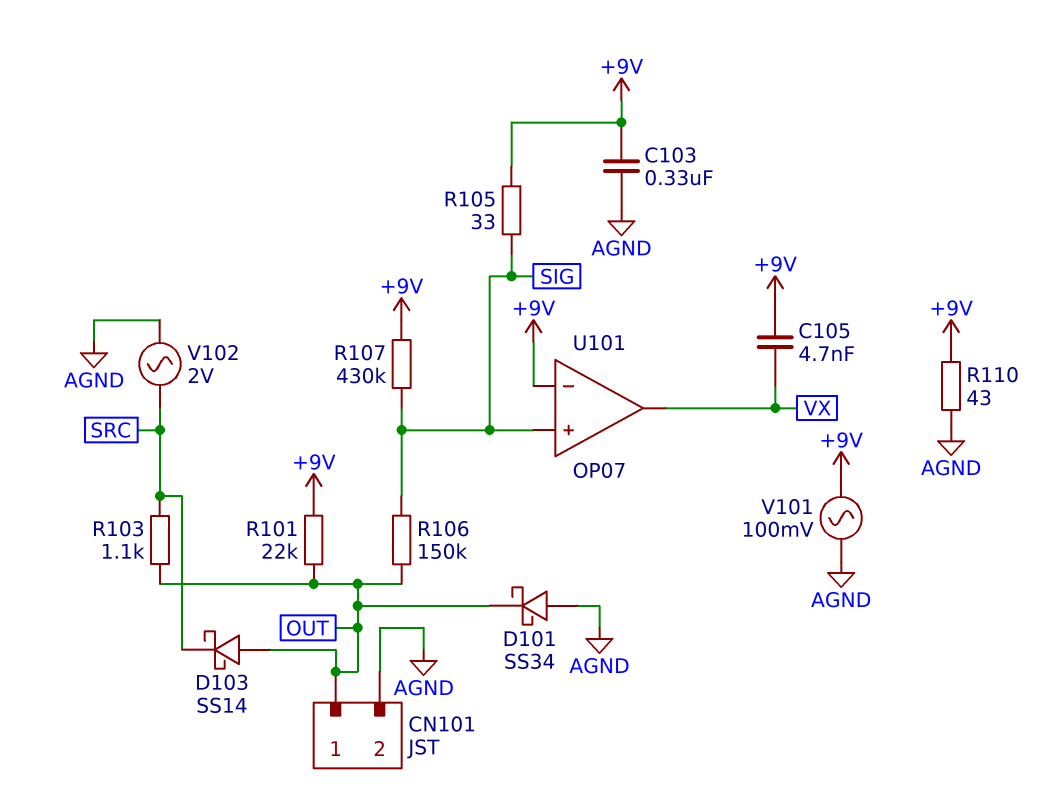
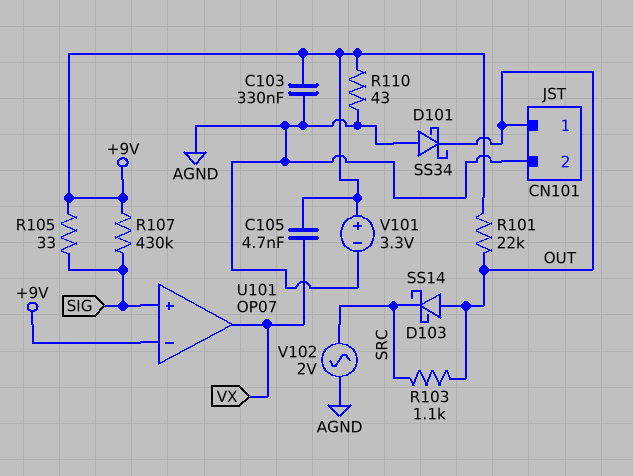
R106: 150k (OUT, SIG) -> none
V101: AC 100mV (+9V, AGND) -> 3.3V (plus +9V, minus AGND)

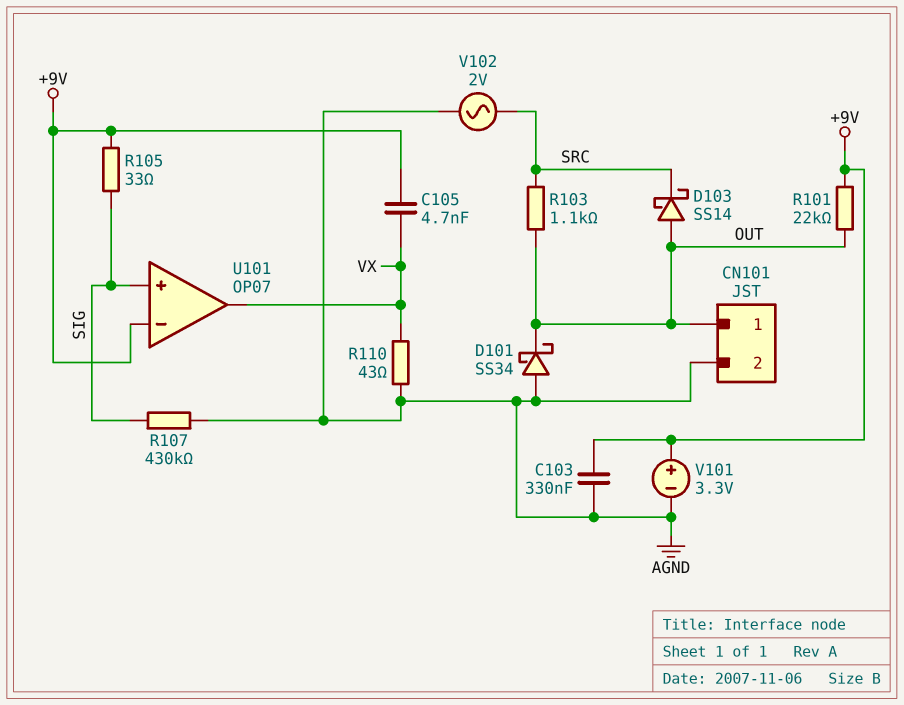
R107: 430k (+9V, SIG) -> 430k (AGND, SIG)
R110: 43 (+9V, AGND) -> 43 (AGND, VX)

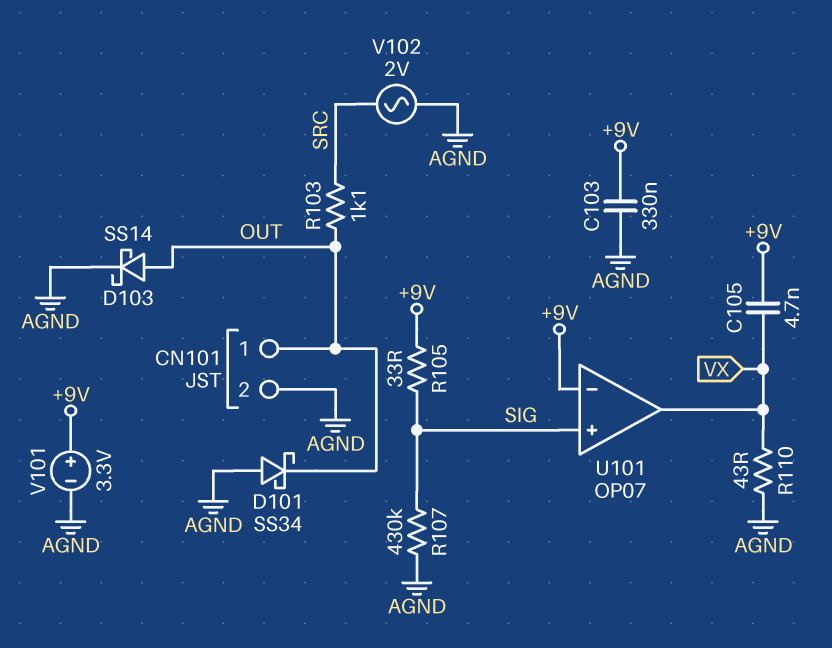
D103: schottky SS14 (A OUT, K SRC) -> schottky SS14 (A OUT, K AGND)
R101: 22k (+9V, OUT) -> none

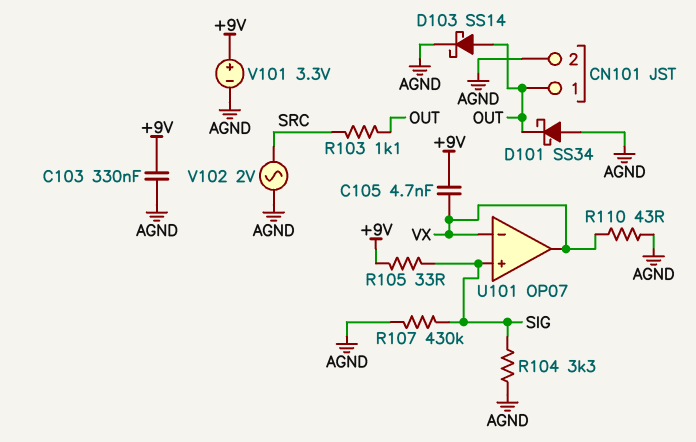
R104: none -> 3.3k (AGND, SIG)
U101 pin in-: +9V -> VX

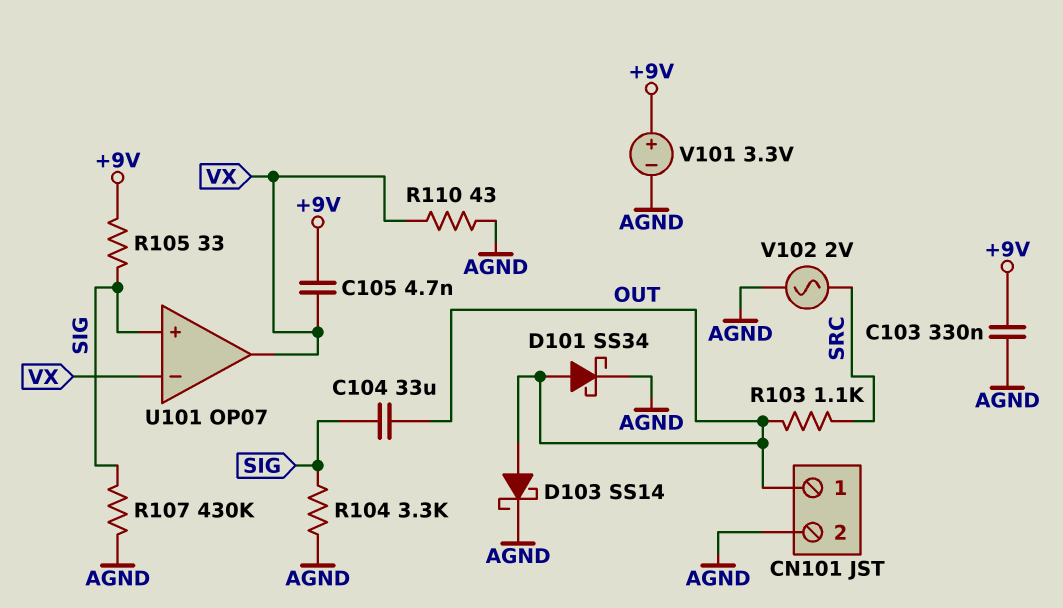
C104: none -> 33uF (OUT, SIG)
D101: schottky SS34 (A AGND, K OUT) -> schottky SS34 (A OUT, K AGND)

